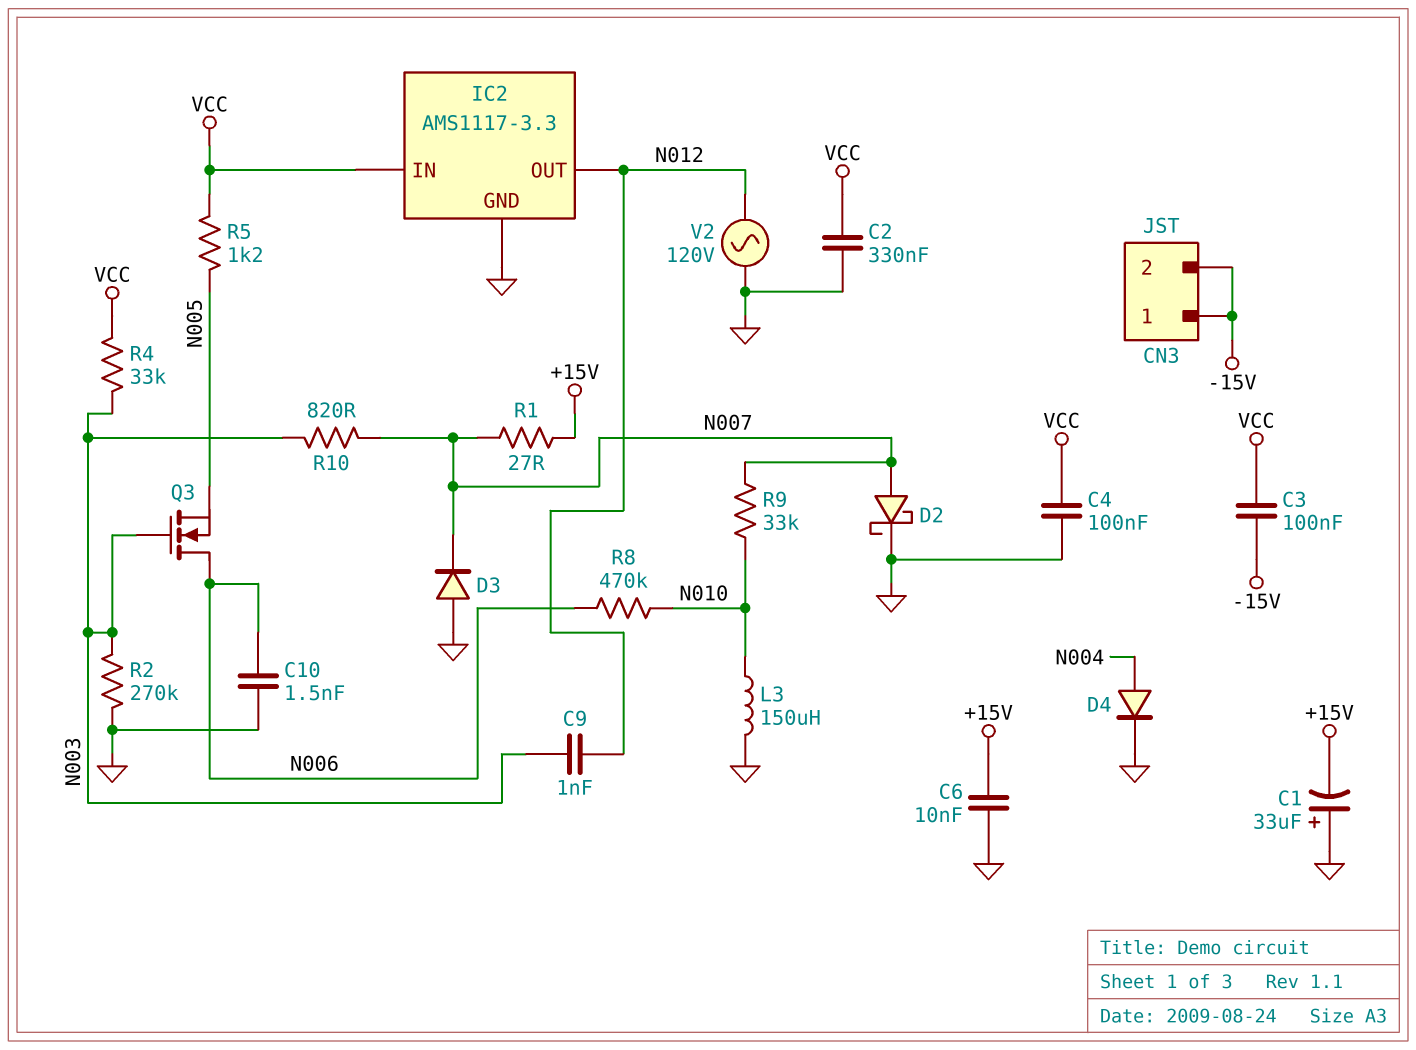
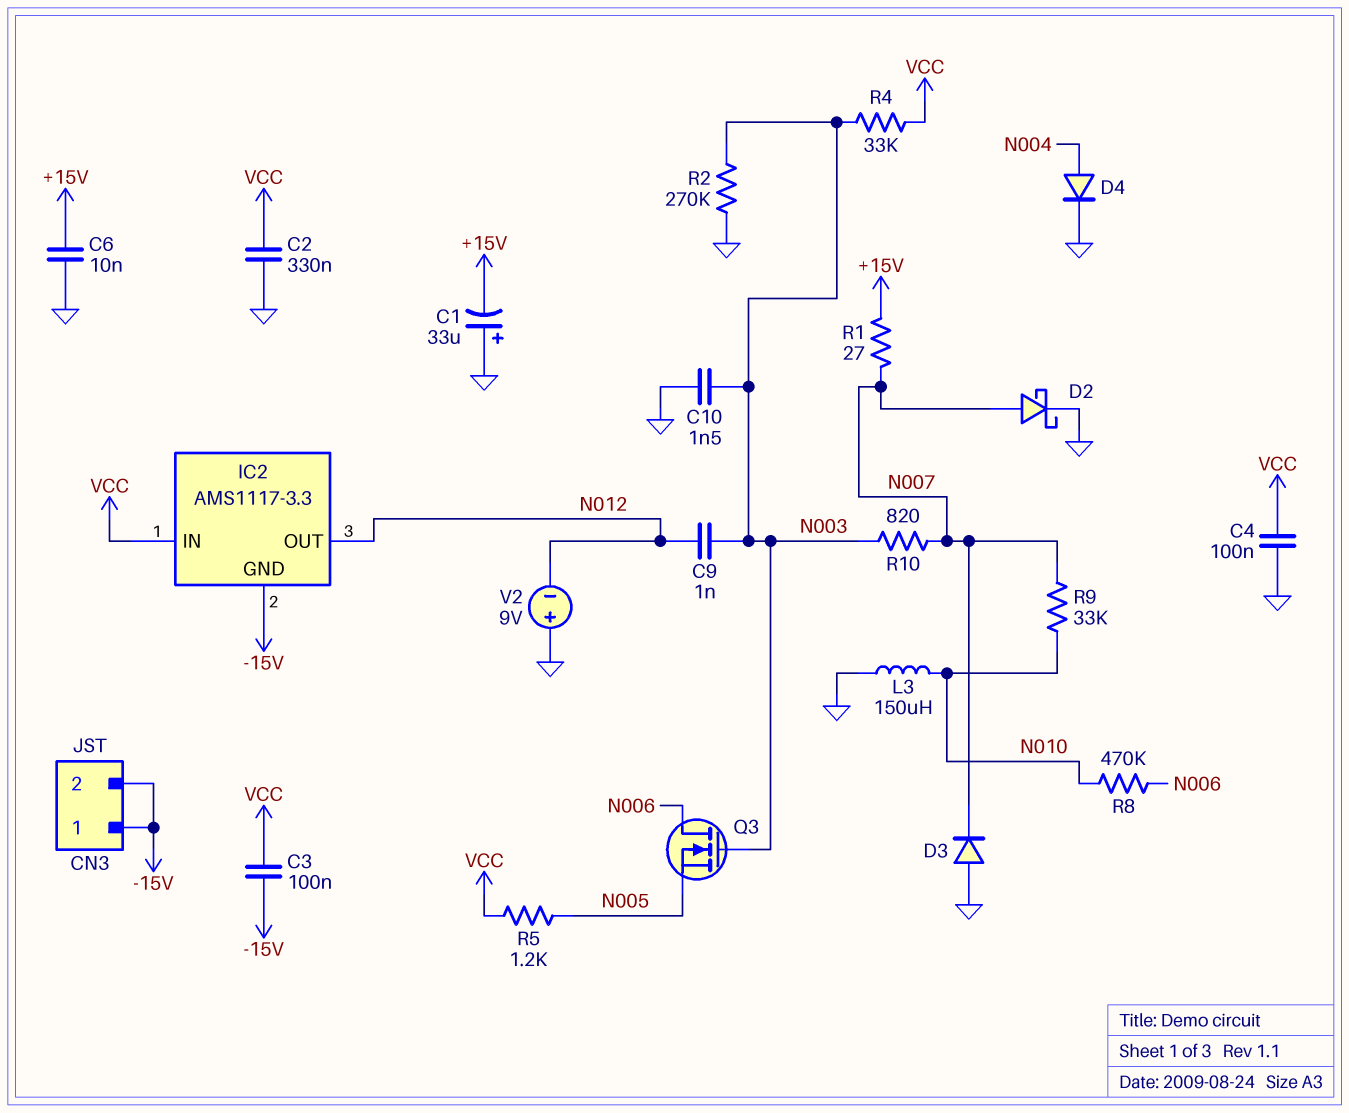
C10: 1.5nF (GND, N006) -> 1.5nF (GND, N003)
IC2 pin GND: GND -> -15V
V2: AC 120V (GND, N012) -> 9V (plus GND, minus N012)

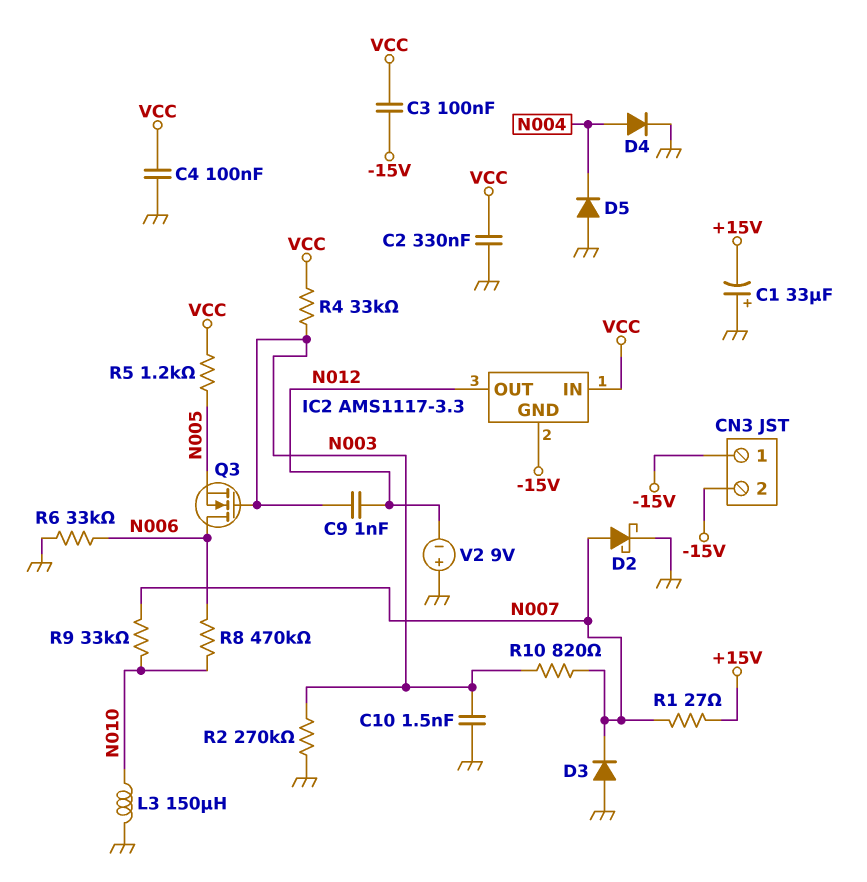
C6: 10nF (+15V, GND) -> none
D5: none -> diode (A GND, K N004)
R6: none -> 33k (GND, N006)

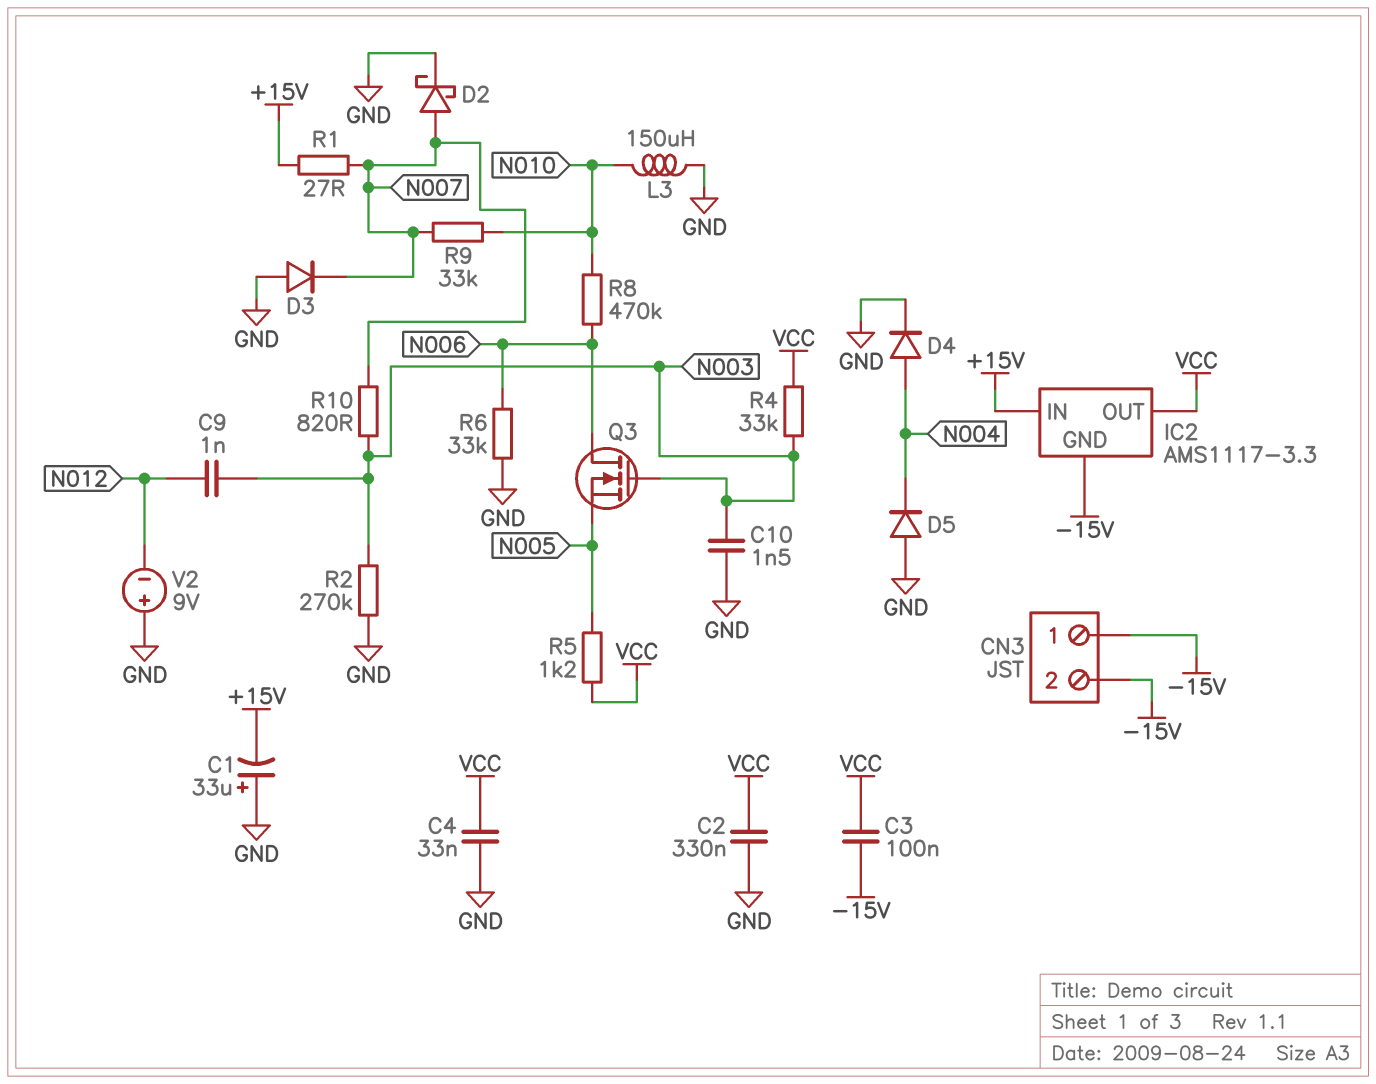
C4: 100nF (GND, VCC) -> 33nF (GND, VCC)
IC2 pin IN: VCC -> +15V
IC2 pin OUT: N012 -> VCC

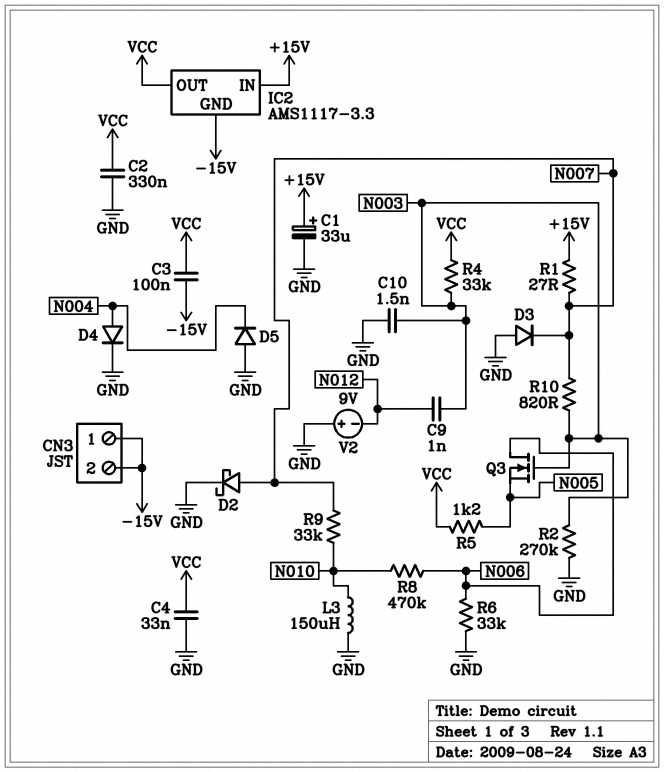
C1: 33uF (plus GND, minus +15V) -> 33uF (plus +15V, minus GND)

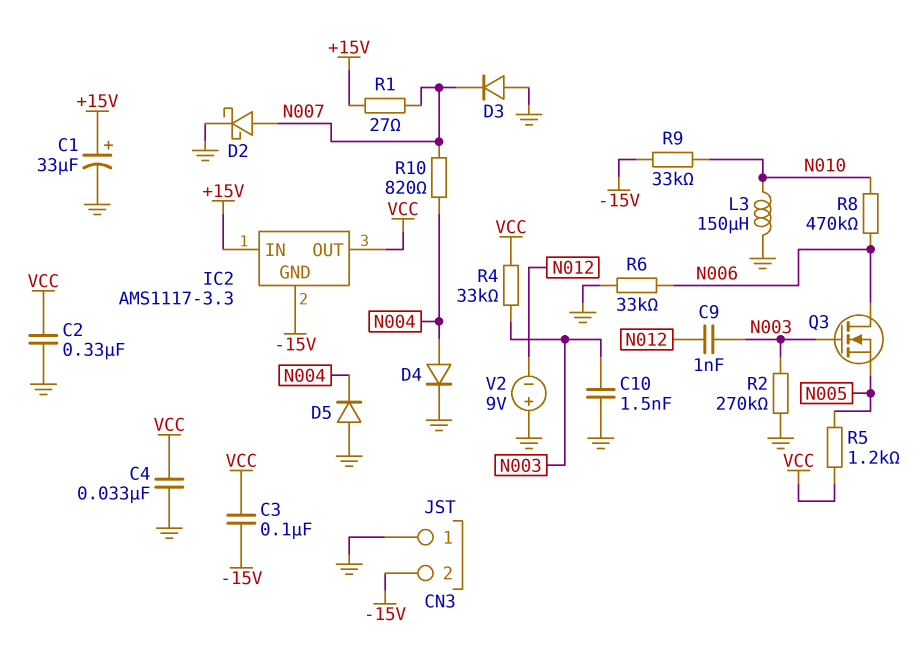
CN3 pin 1: -15V -> GND
R9: 33k (N007, N010) -> 33k (-15V, N010)
R10: 820 (N003, N007) -> 820 (N004, N007)

